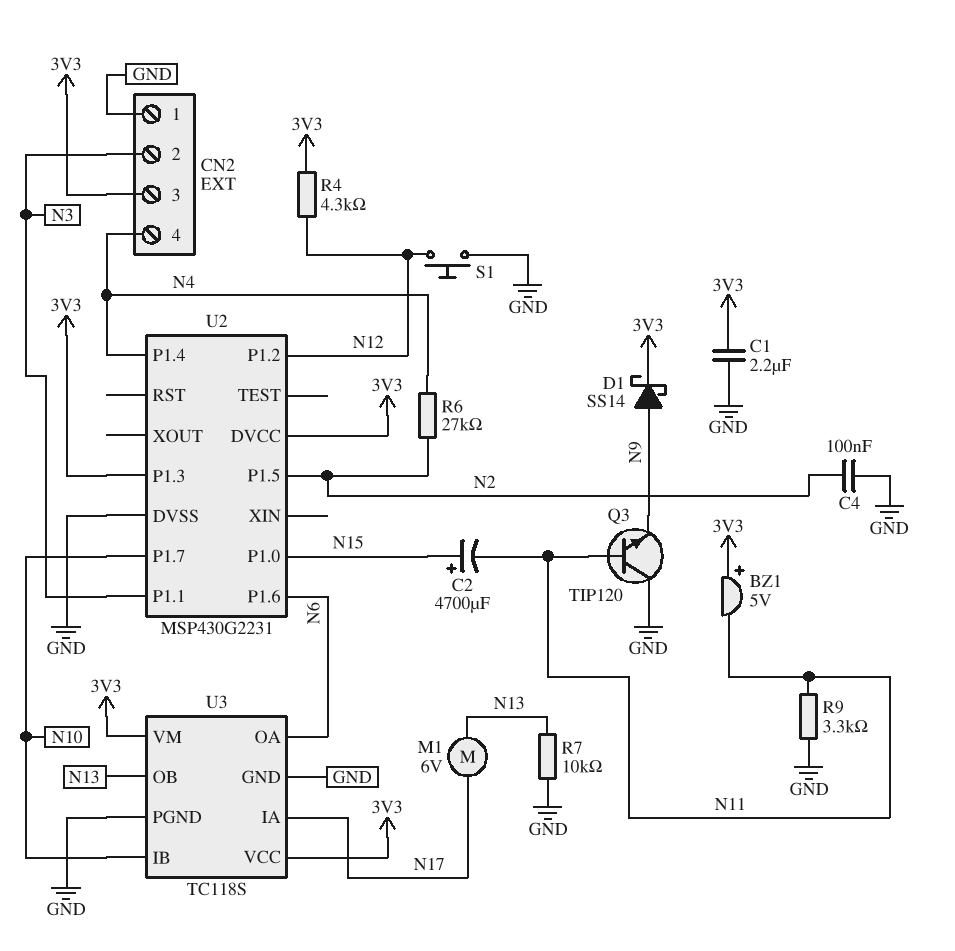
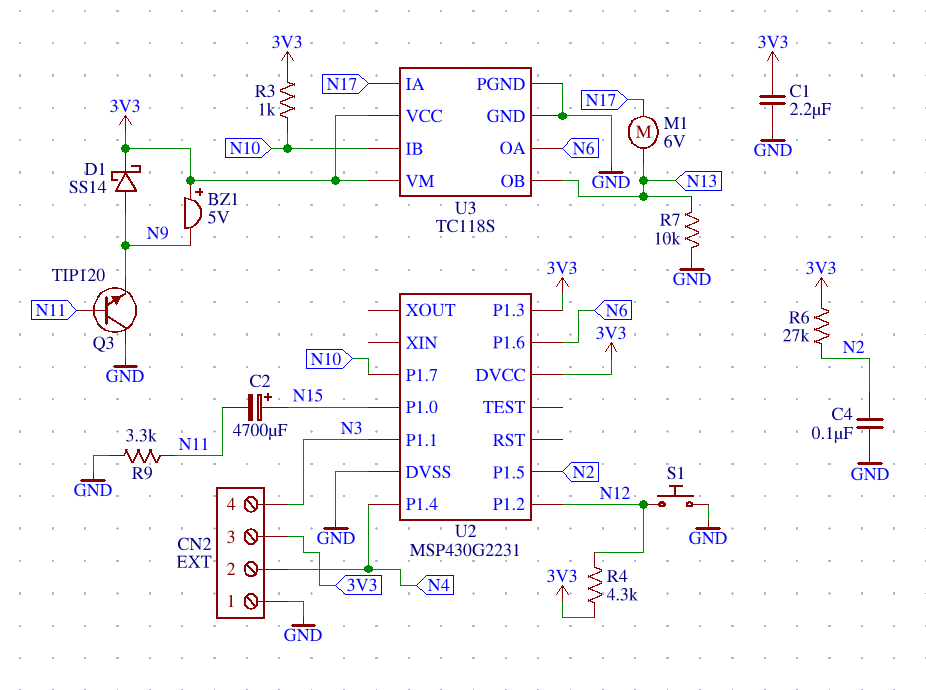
BZ1: buzzer 5V (plus 3V3, minus N11) -> buzzer 5V (plus 3V3, minus N9)
CN2 pin 2: N3 -> N4
CN2 pin 4: N4 -> N3
R3: none -> 1k (3V3, N10)
R6: 27k (N2, N4) -> 27k (3V3, N2)

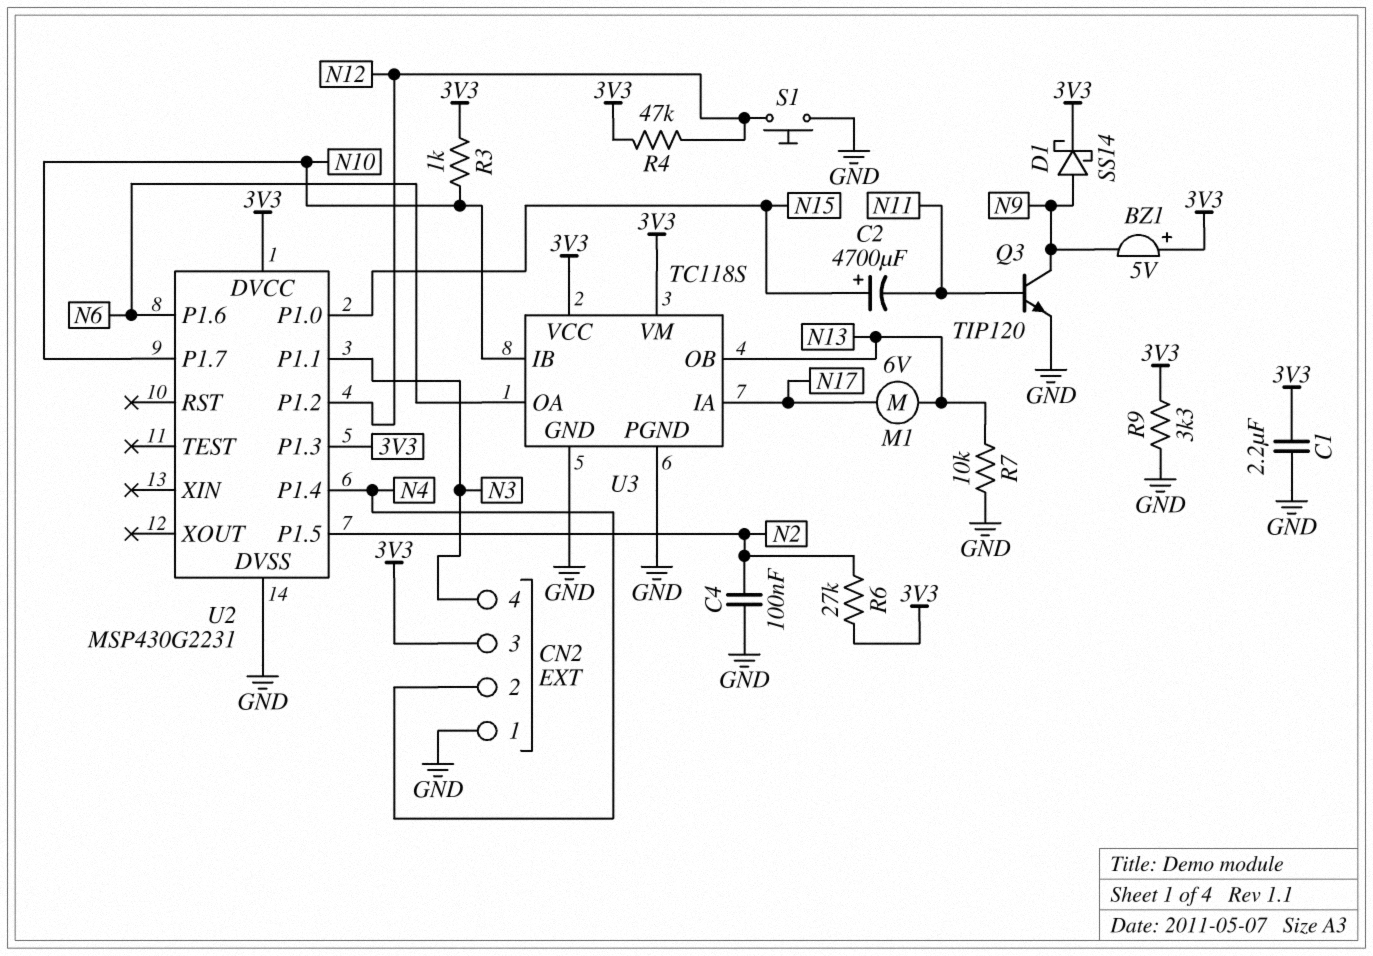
Q3: NPN TIP120 (B N11, C GND, E N9) -> NPN TIP120 (B N11, C N9, E GND)
R4: 4.3k (3V3, N12) -> 47k (3V3, N12)
R9: 3.3k (GND, N11) -> 3.3k (3V3, GND)

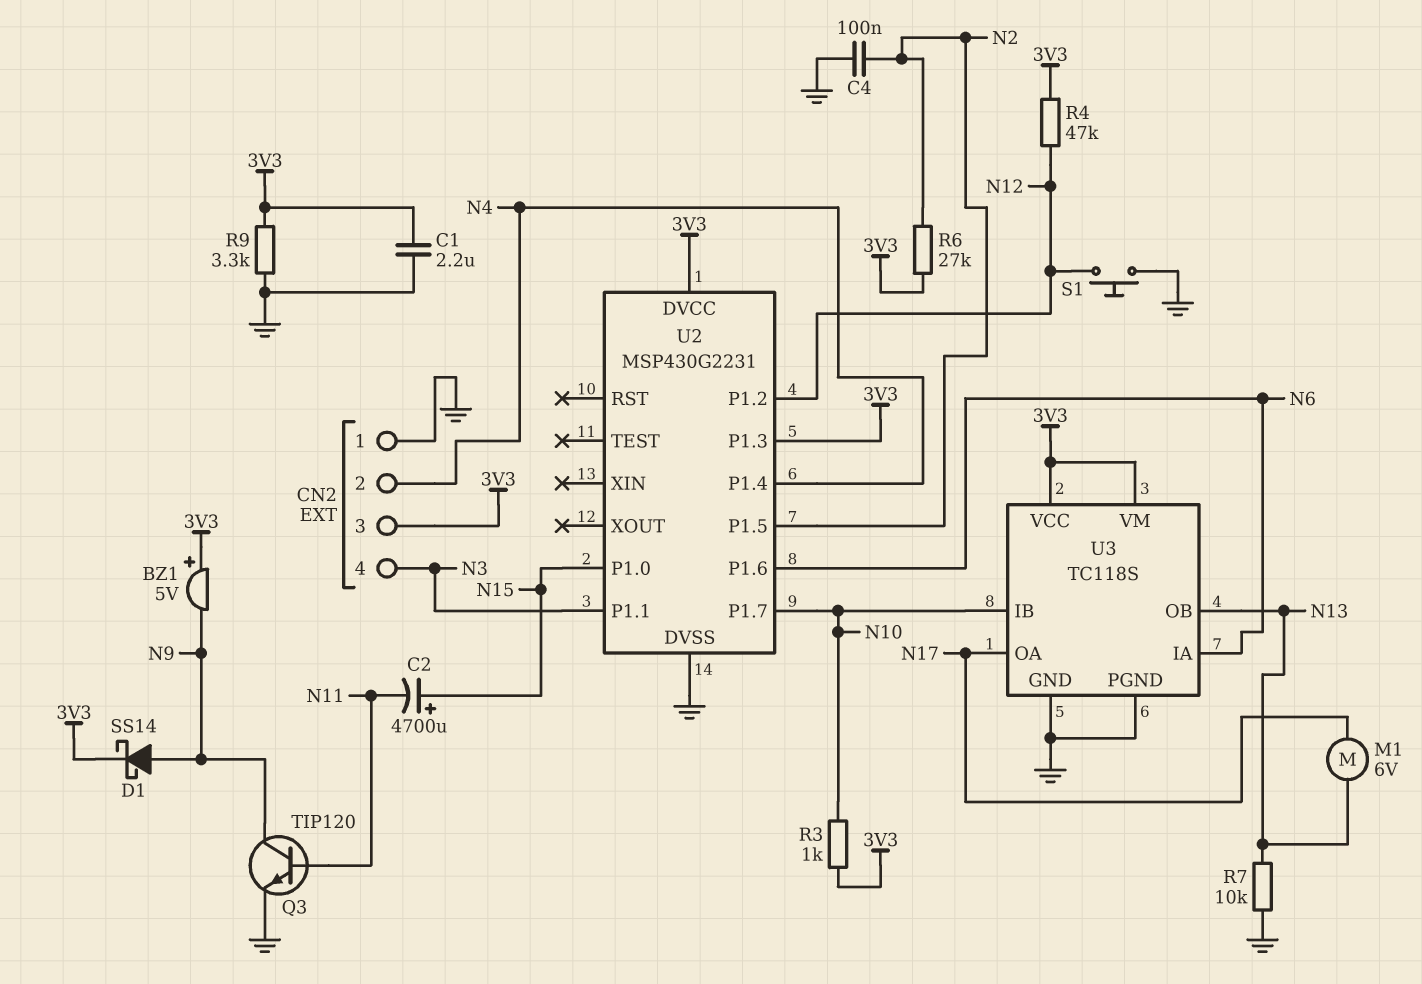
U3 pin IA: N17 -> N6
U3 pin OA: N6 -> N17

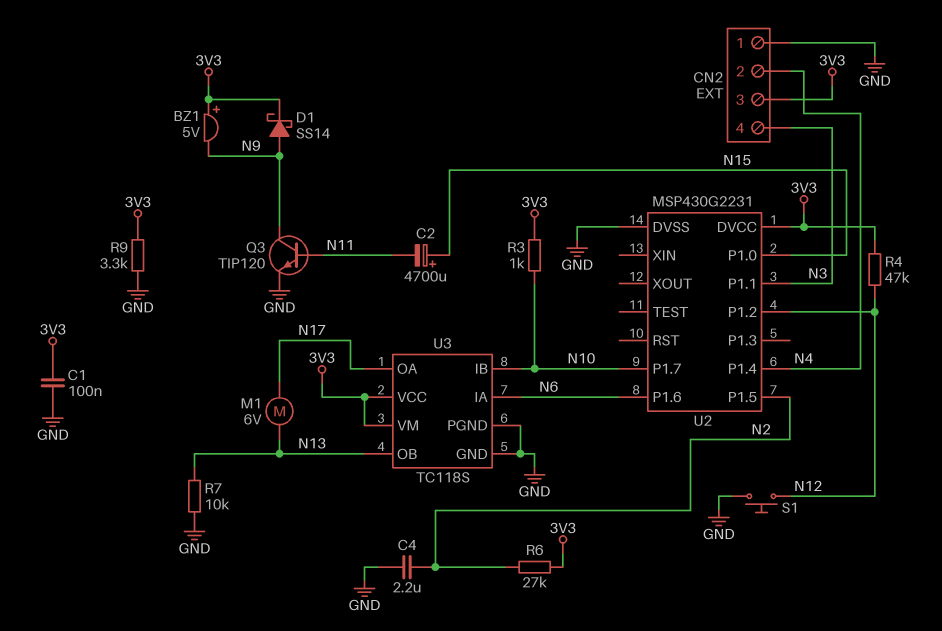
C1: 2.2uF (3V3, GND) -> 100nF (3V3, GND)
C4: 100nF (GND, N2) -> 2.2uF (GND, N2)
U2 pin P1.3: 3V3 -> none

